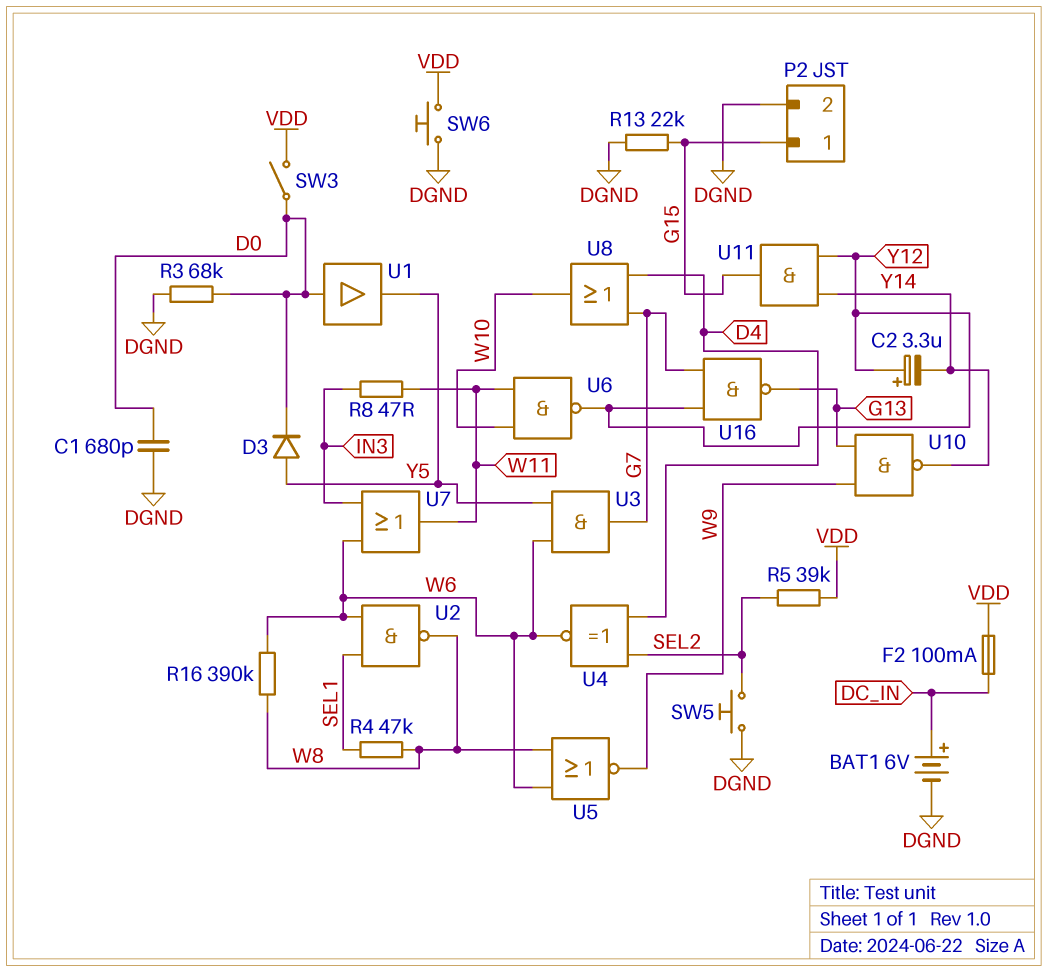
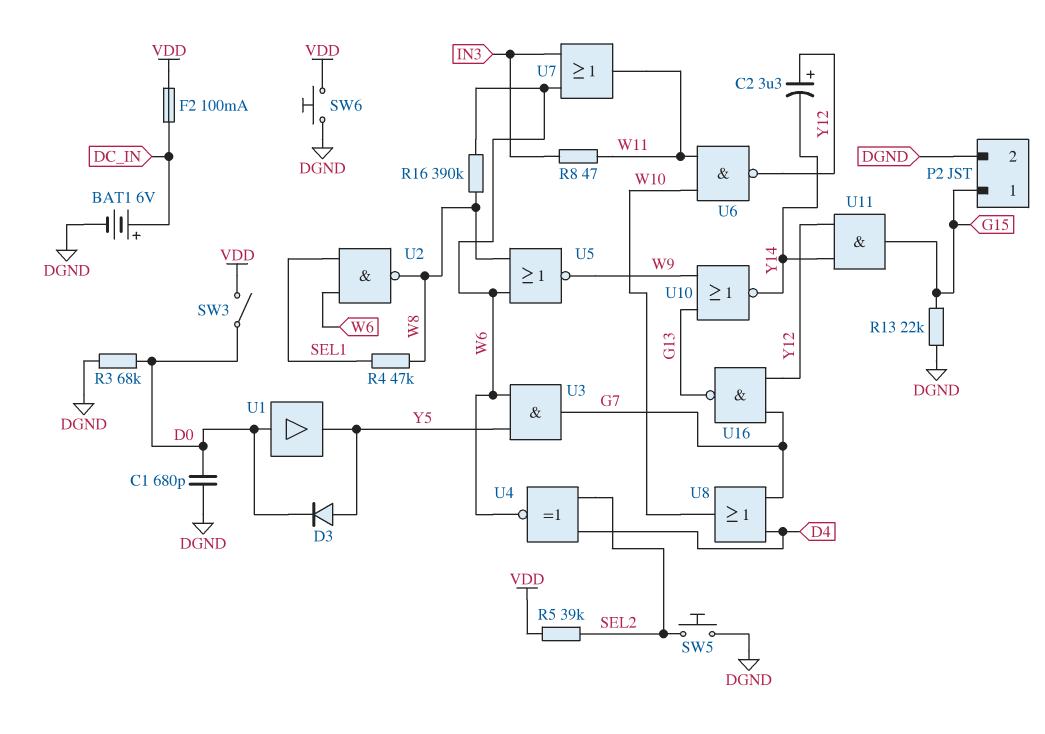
U10: NAND (in G13, in W9, out Y14) -> NOR (in G13, in W9, out Y14)

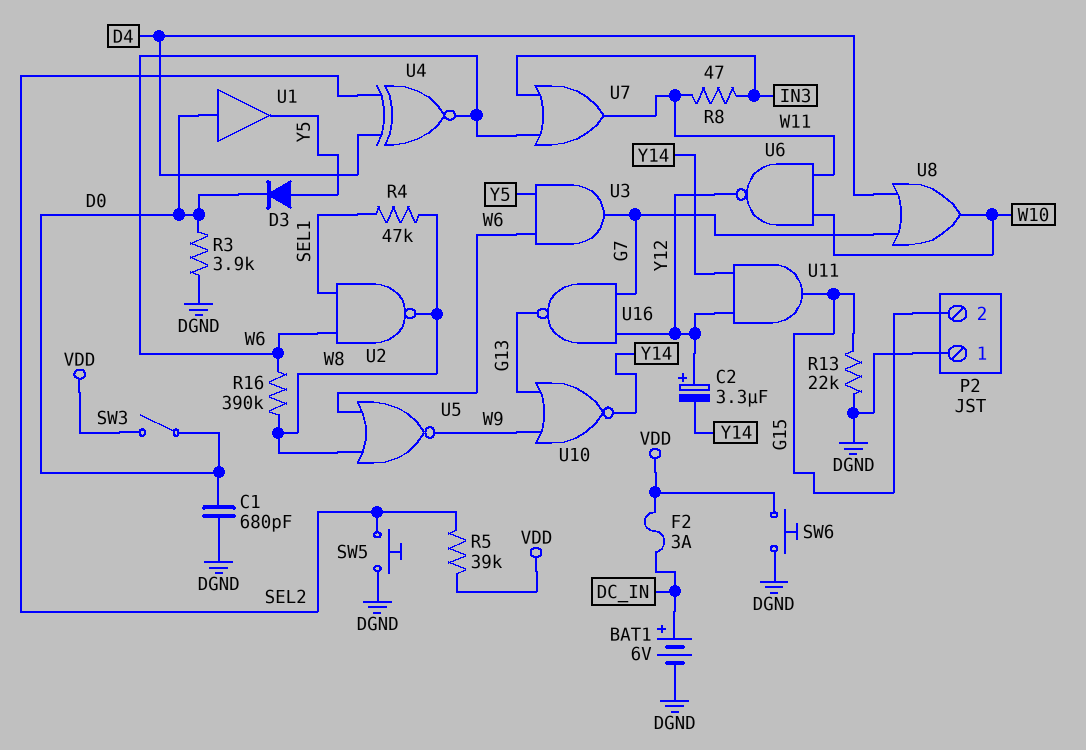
F2: 100mA (DC_IN, VDD) -> 3A (DC_IN, VDD)
P2 pin 1: G15 -> DGND
P2 pin 2: DGND -> G15
R3: 68k (D0, DGND) -> 3.9k (D0, DGND)

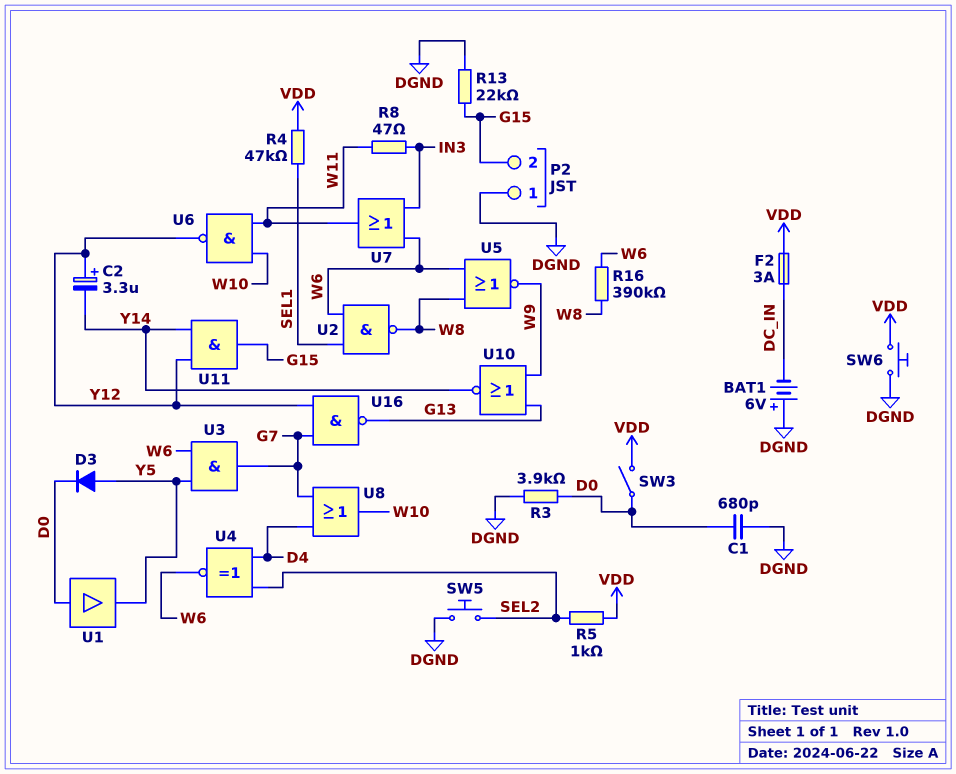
BAT1: 6V (plus DC_IN, minus DGND) -> 6V (plus DGND, minus DC_IN)
R4: 47k (SEL1, W8) -> 47k (SEL1, VDD)
R5: 39k (SEL2, VDD) -> 1k (SEL2, VDD)

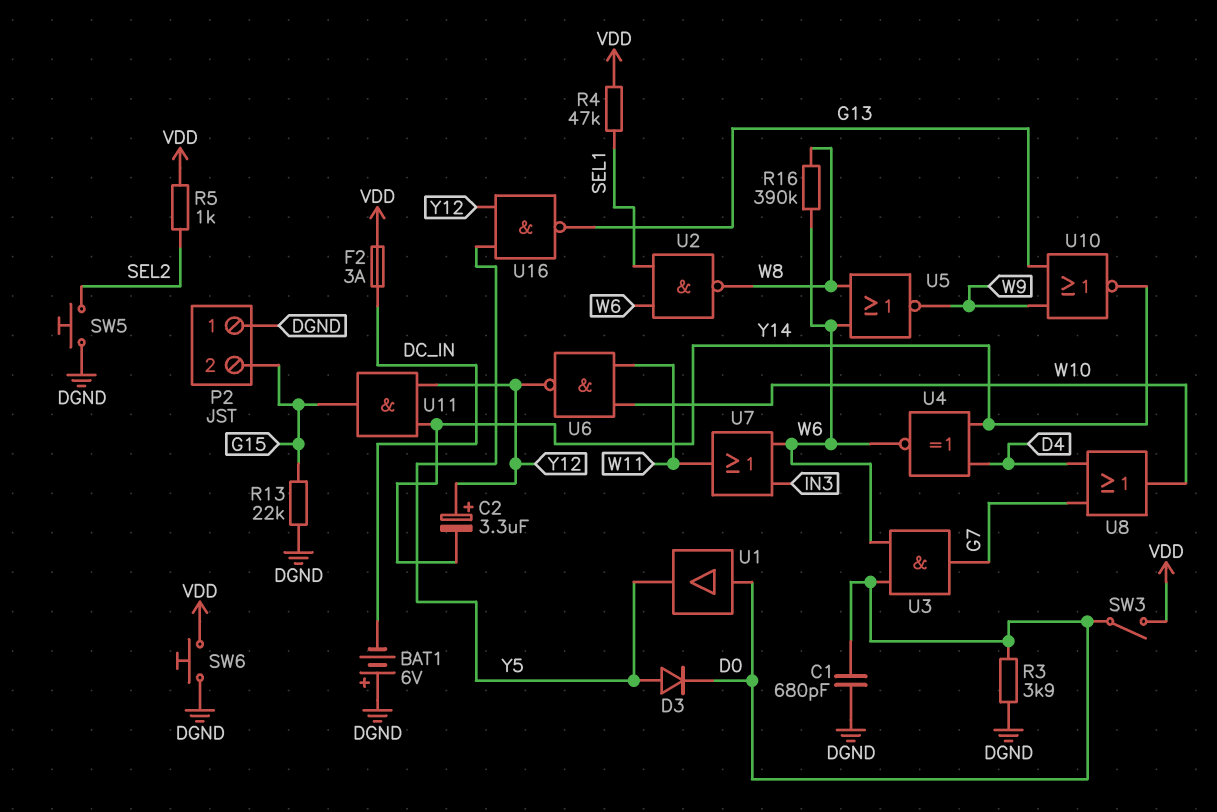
R8: 47 (IN3, W11) -> none
U3: AND (in W6, in Y5, out G7) -> AND (in D0, in W6, out G7)
U4: XNOR (in D4, in SEL2, out W6) -> XNOR (in D4, in Y14, out W6)
U16: NAND (in G7, in Y12, out G13) -> NAND (in Y5, in Y12, out G13)

